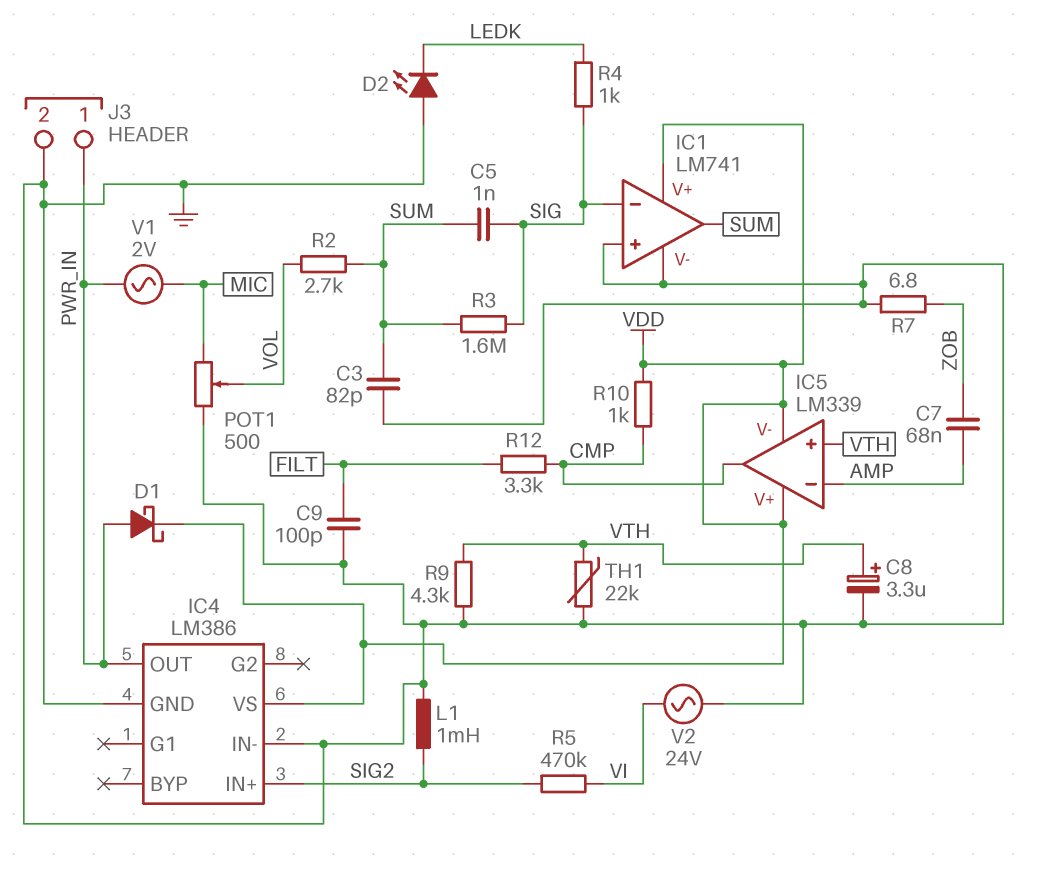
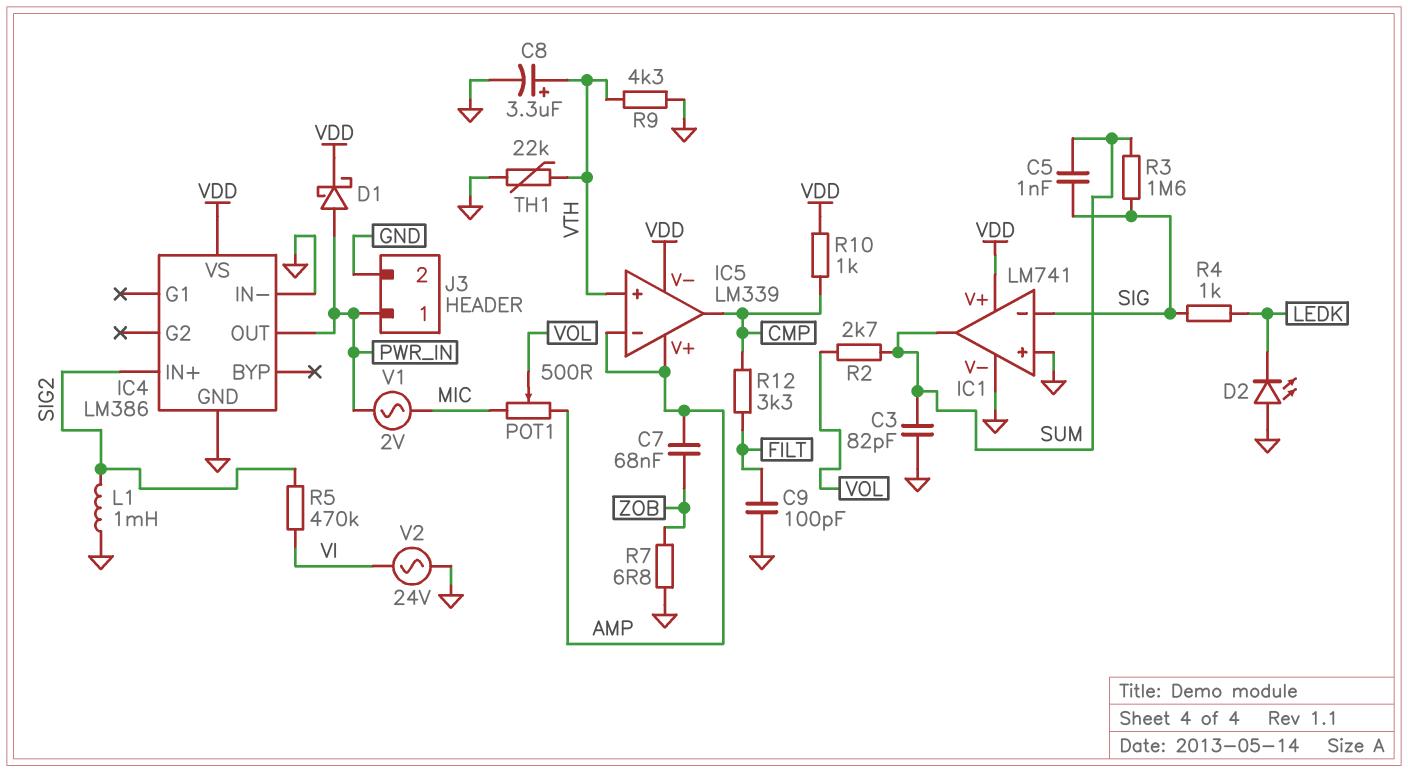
IC5 pin V+: VDD -> AMP
POT1: 500 (GND, MIC, wiper VOL) -> 500 (AMP, MIC, wiper VOL)

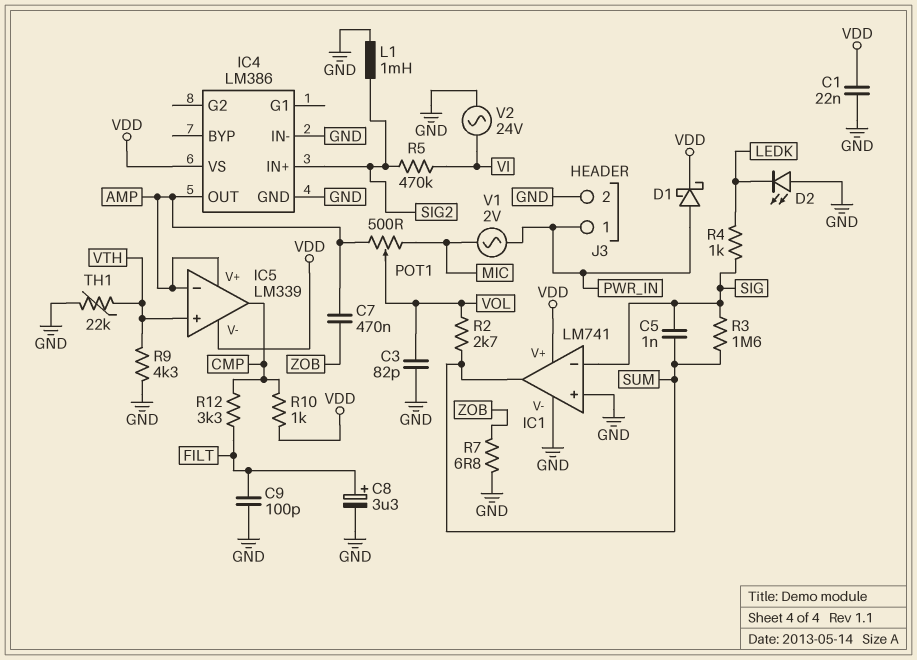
C1: none -> 22nF (GND, VDD)
C3: 82pF (GND, SUM) -> 82pF (GND, VOL)
C7: 68nF (AMP, ZOB) -> 470nF (AMP, ZOB)
C8: 3.3uF (plus VTH, minus GND) -> 3.3uF (plus FILT, minus GND)
IC4 pin OUT: PWR_IN -> AMP

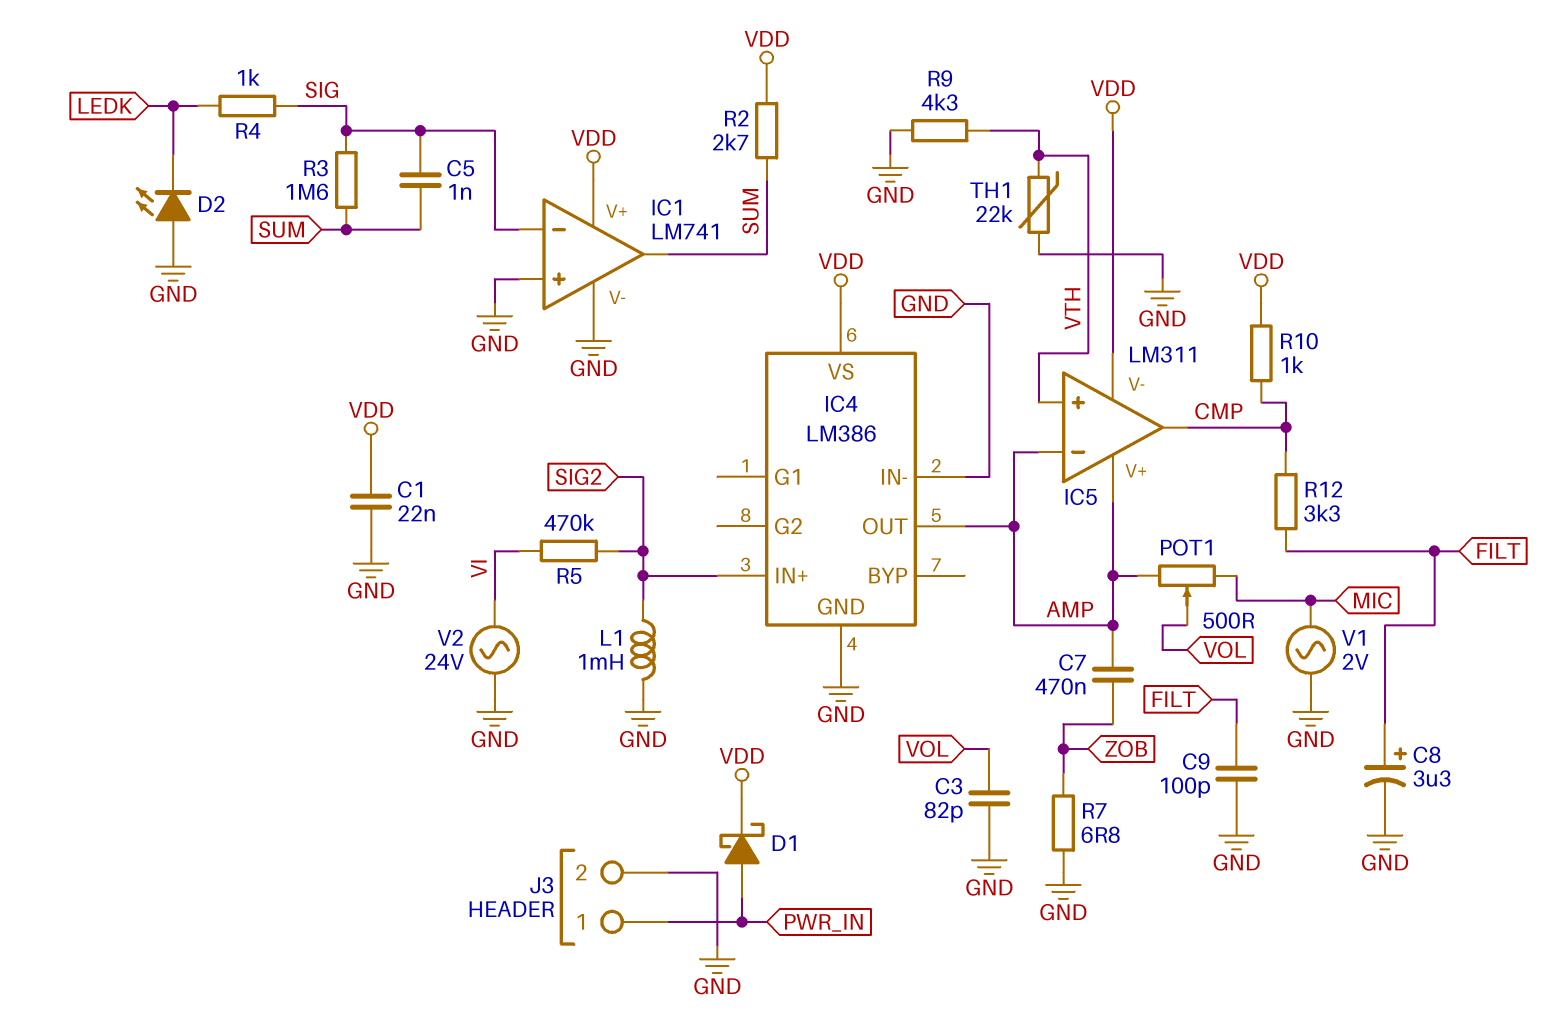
IC5: LM339 -> LM311
R2: 2.7k (SUM, VOL) -> 2.7k (SUM, VDD)
V1: AC 2V (MIC, PWR_IN) -> AC 2V (GND, MIC)

